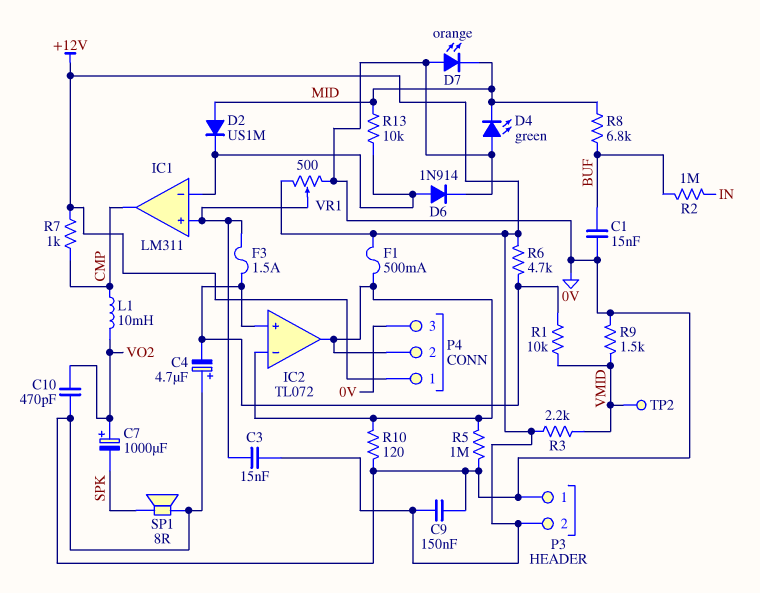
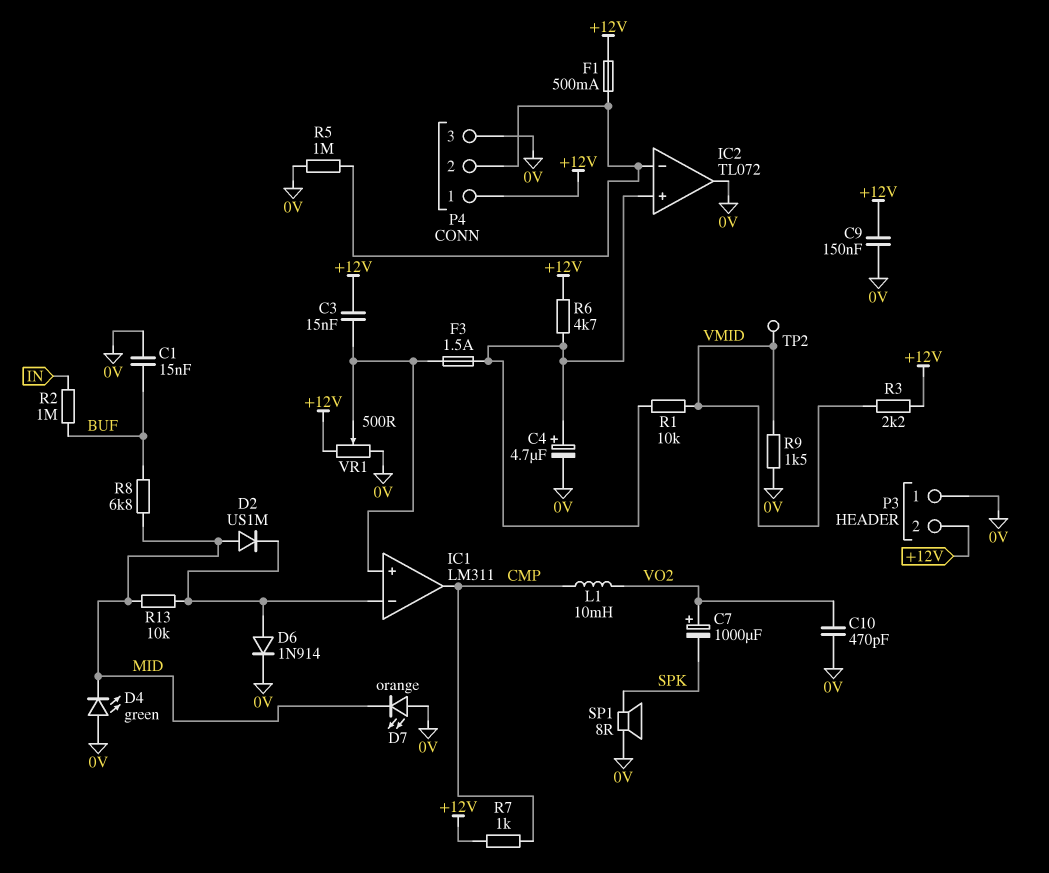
C4: 4.7uF (plus 0V, minus IC2/in+) -> 4.7uF (plus IC2/in+, minus 0V)
IC2 pin out: IC2/in- -> 0V
R10: 120 (0V, IC2/in-) -> none

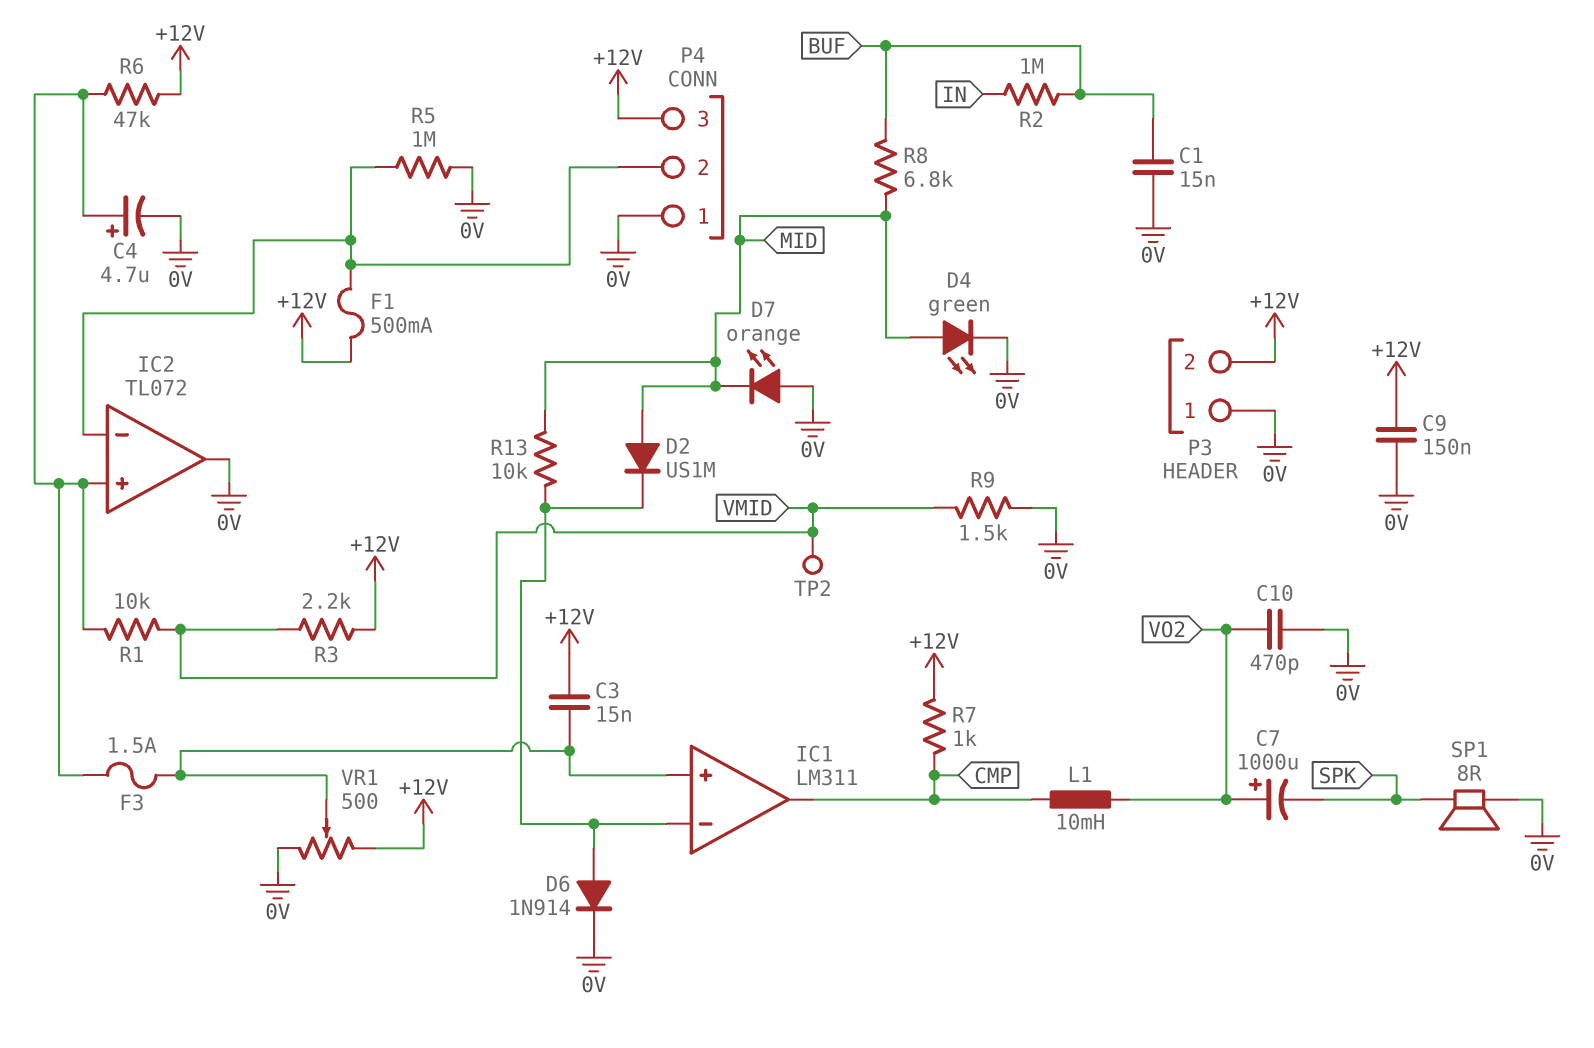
D4: LED green (A 0V, K MID) -> LED green (A MID, K 0V)
P4 pin 1: +12V -> 0V
P4 pin 3: 0V -> +12V
R6: 4.7k (+12V, IC2/in+) -> 47k (+12V, IC2/in+)

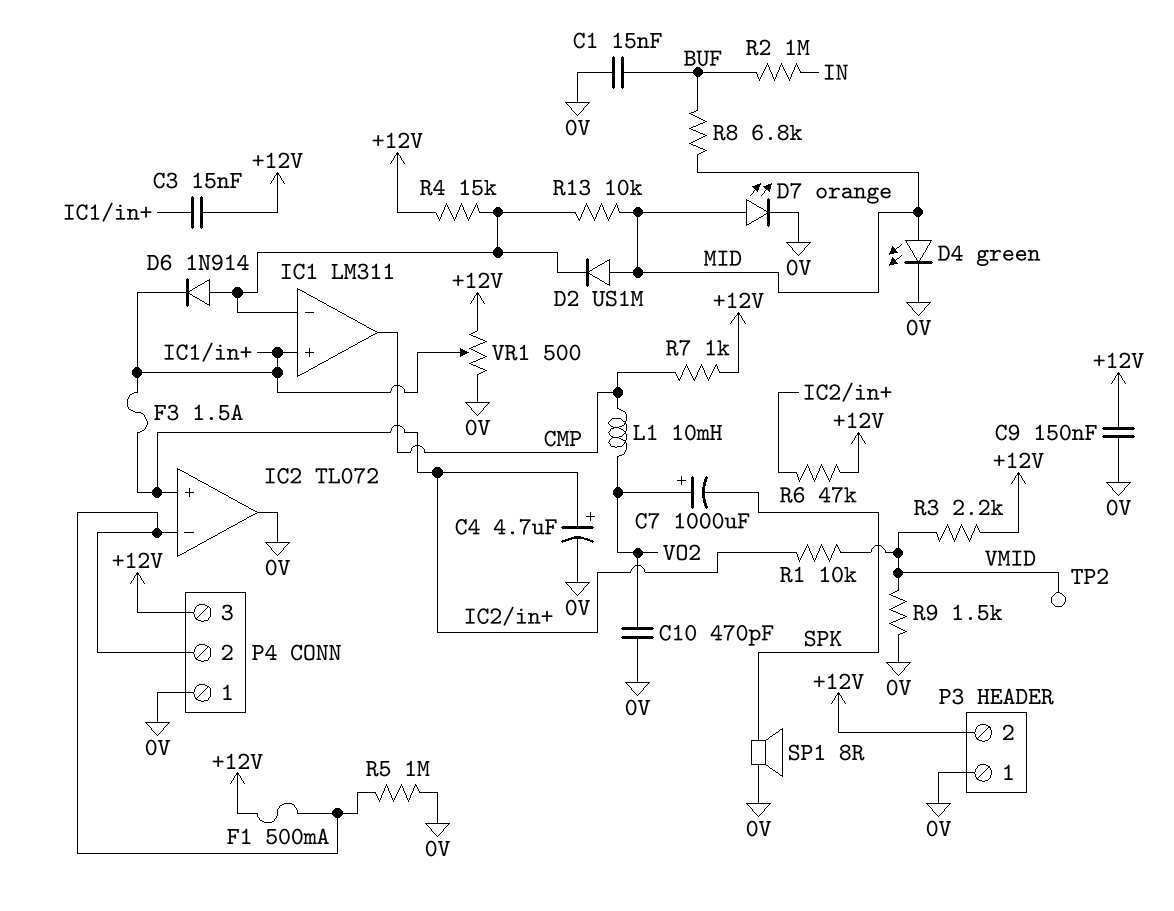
D6: diode 1N914 (A IC1/in-, K 0V) -> diode 1N914 (A IC1/in-, K IC1/in+)
D7: LED orange (A 0V, K MID) -> LED orange (A MID, K 0V)
R4: none -> 15k (+12V, IC1/in-)

